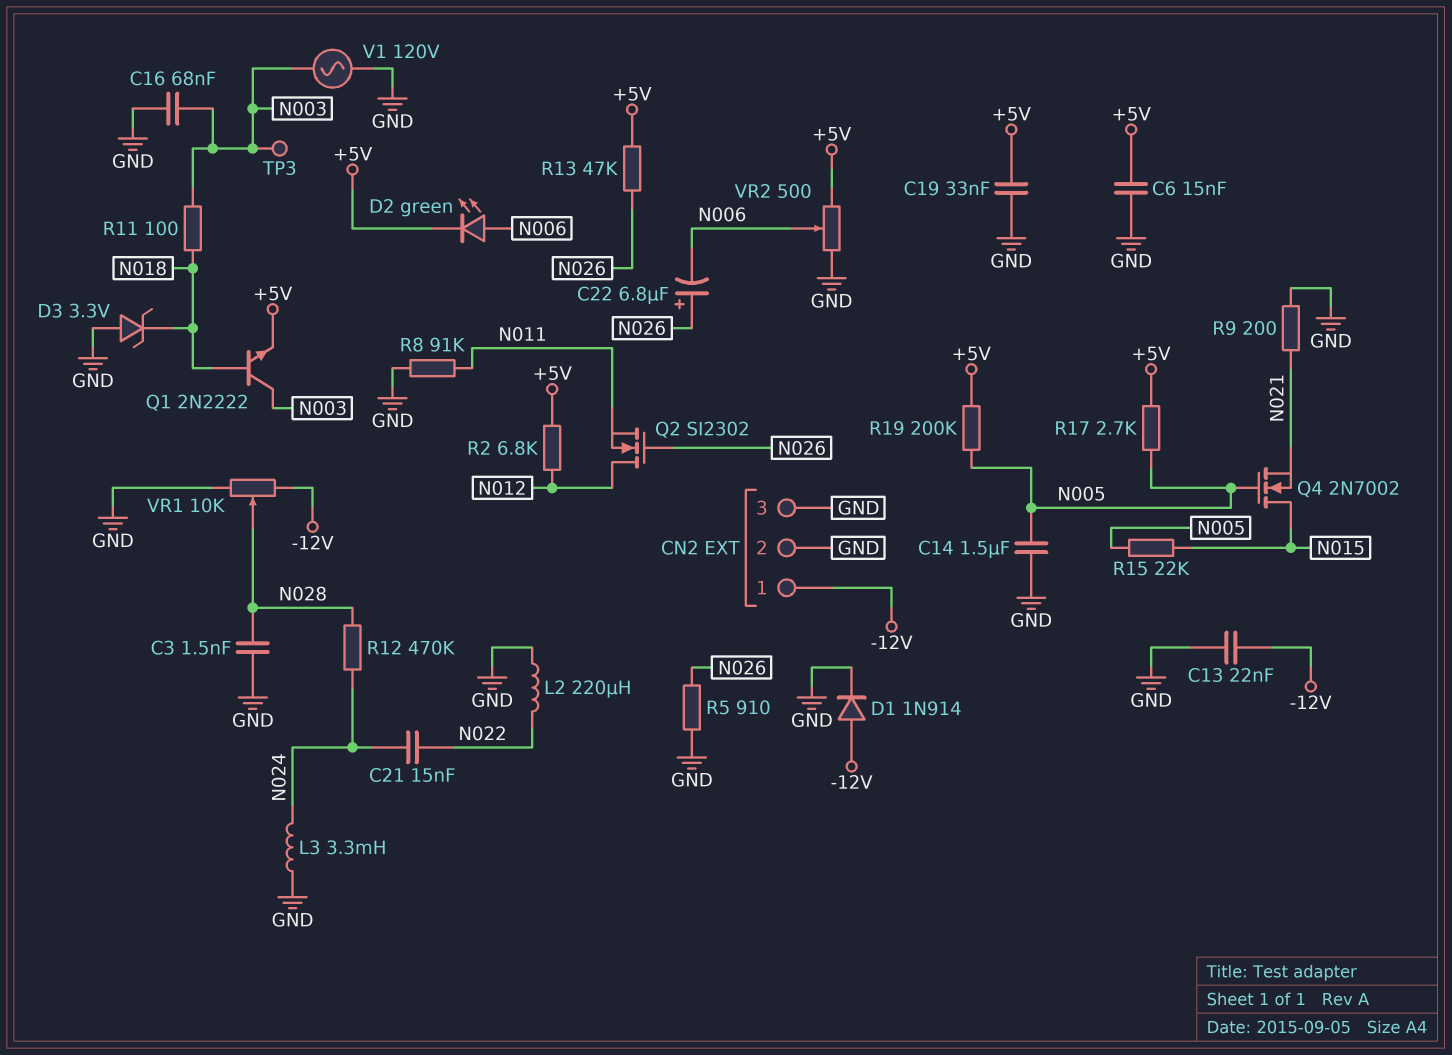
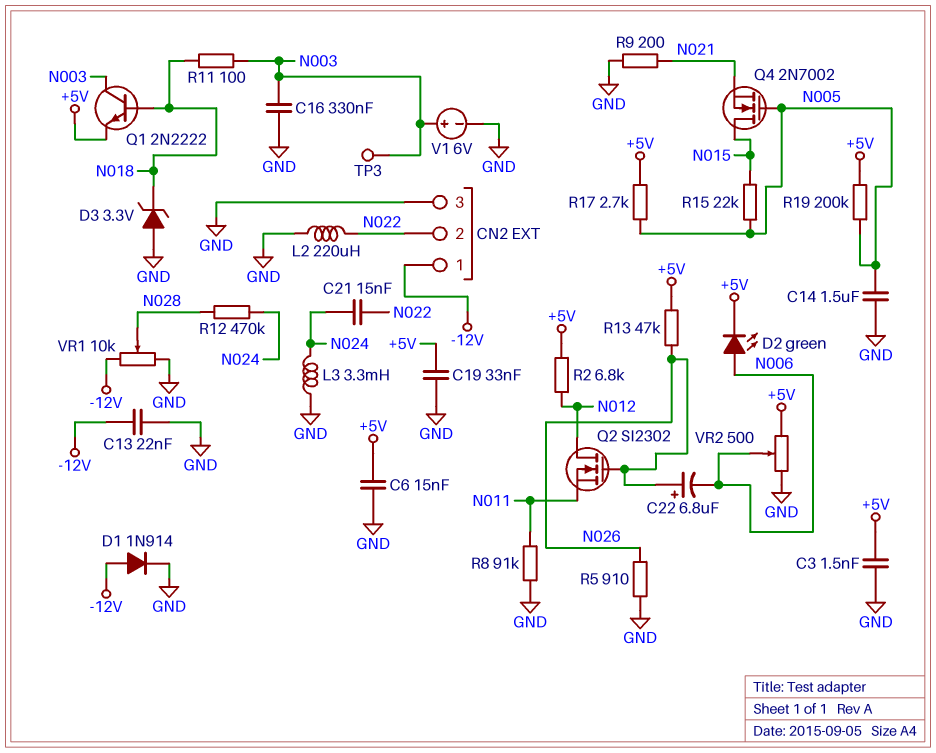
C3: 1.5nF (GND, N028) -> 1.5nF (+5V, GND)
C16: 68nF (GND, N003) -> 330nF (GND, N003)
CN2 pin 2: GND -> N022
V1: AC 120V (GND, N003) -> 6V (plus N003, minus GND)

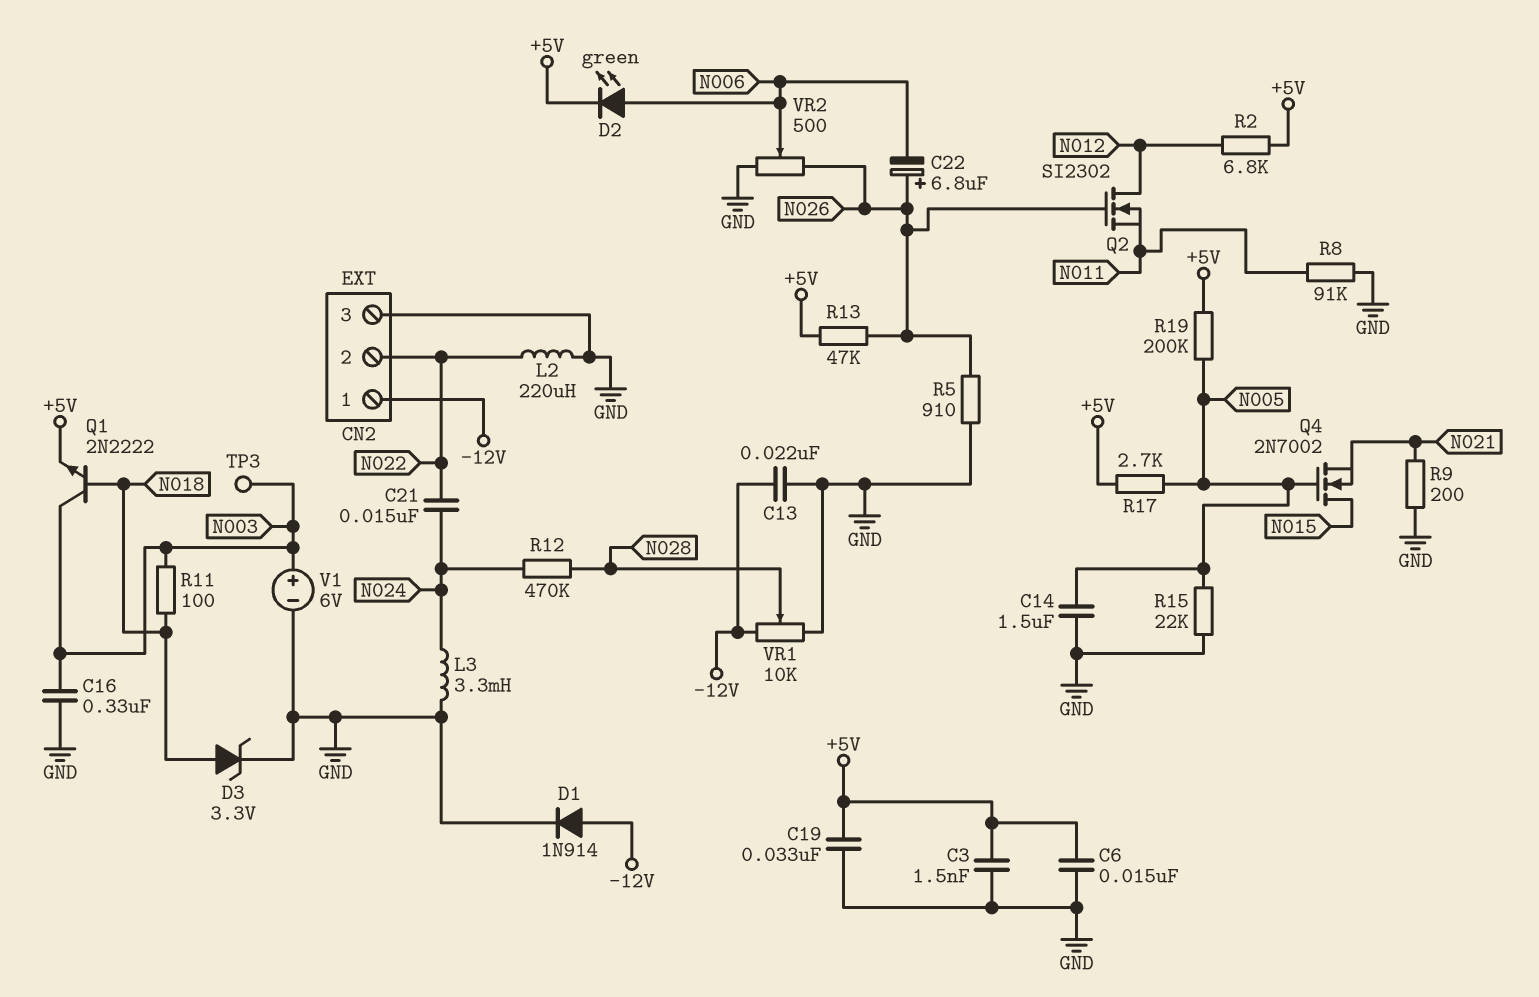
D3: zener 3.3V (A GND, K N018) -> zener 3.3V (A N018, K GND)
R15: 22k (N005, N015) -> 22k (GND, N005)
VR2: 500 (+5V, GND, wiper N006) -> 500 (GND, N026, wiper N006)

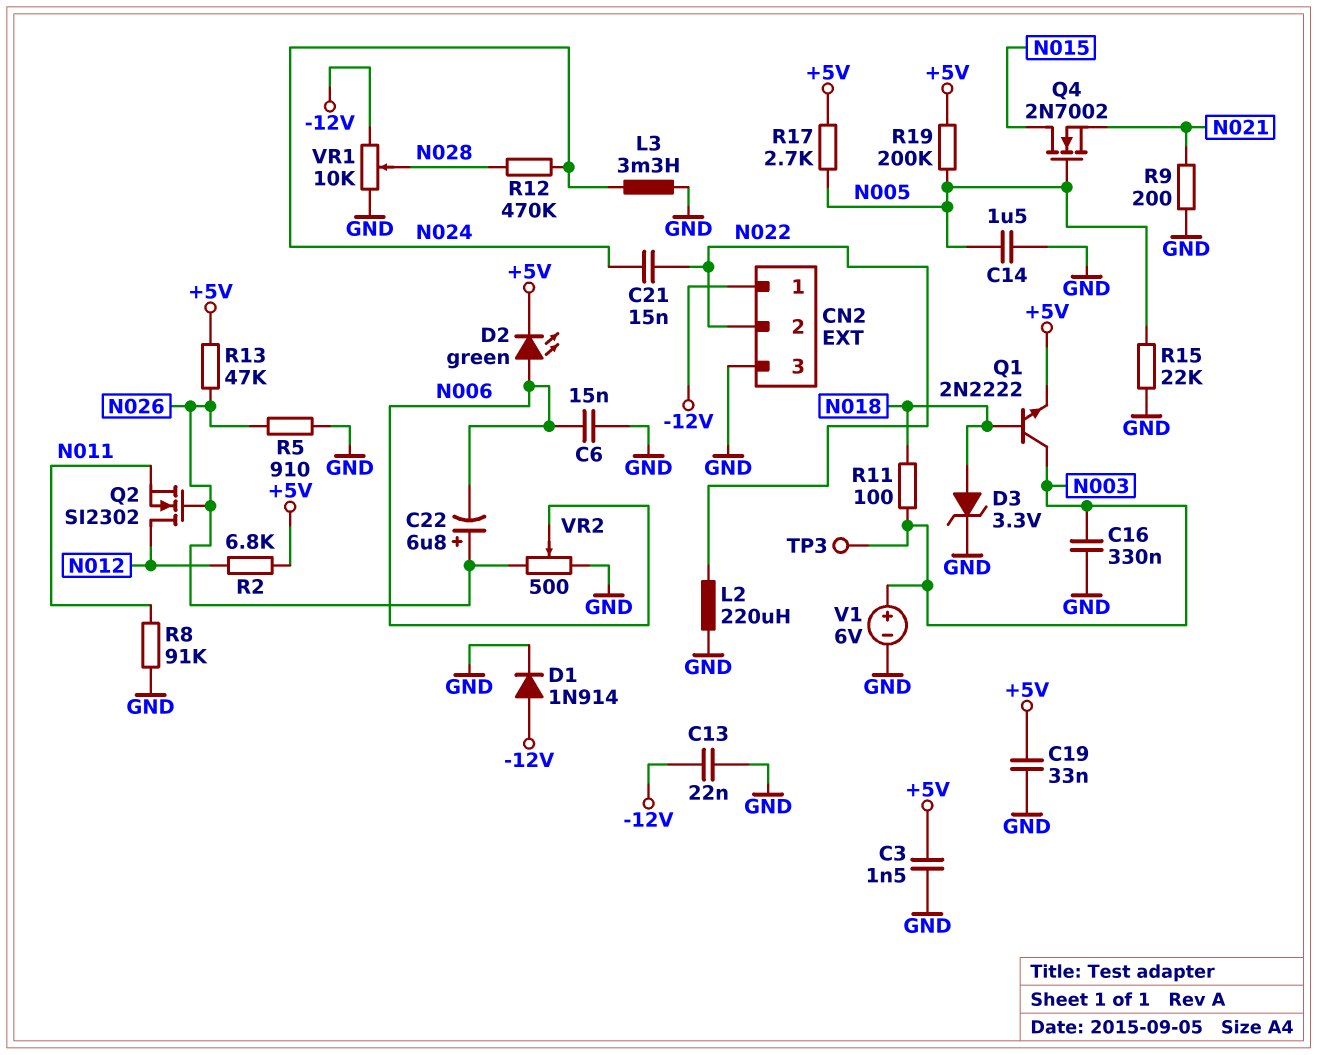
C6: 15nF (+5V, GND) -> 15nF (GND, N006)

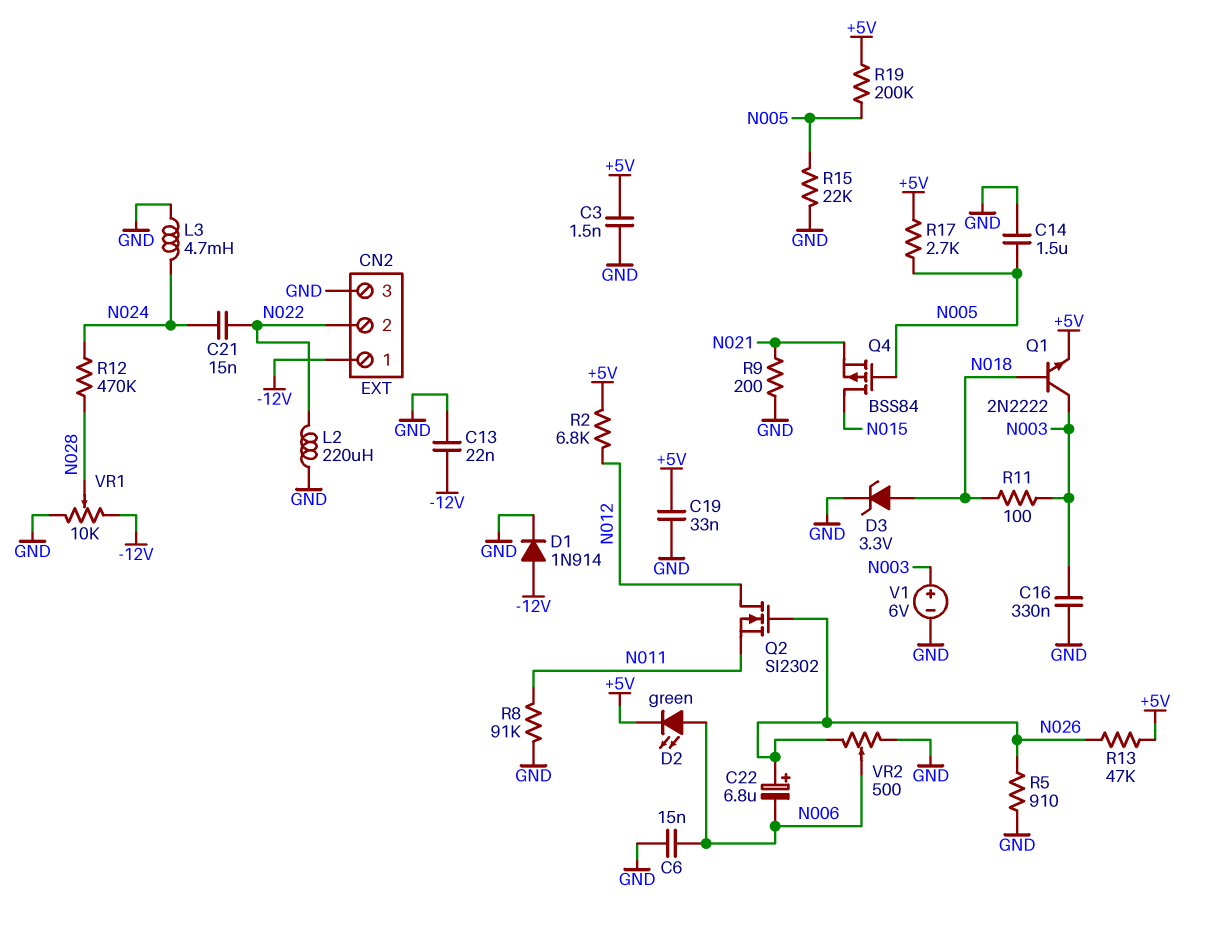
L3: 3.3mH (GND, N024) -> 4.7mH (GND, N024)
Q4: NMOS 2N7002 (G N005, D N015, S N021) -> PMOS BSS84 (G N005, D N015, S N021)
TP3: test point (N003) -> none

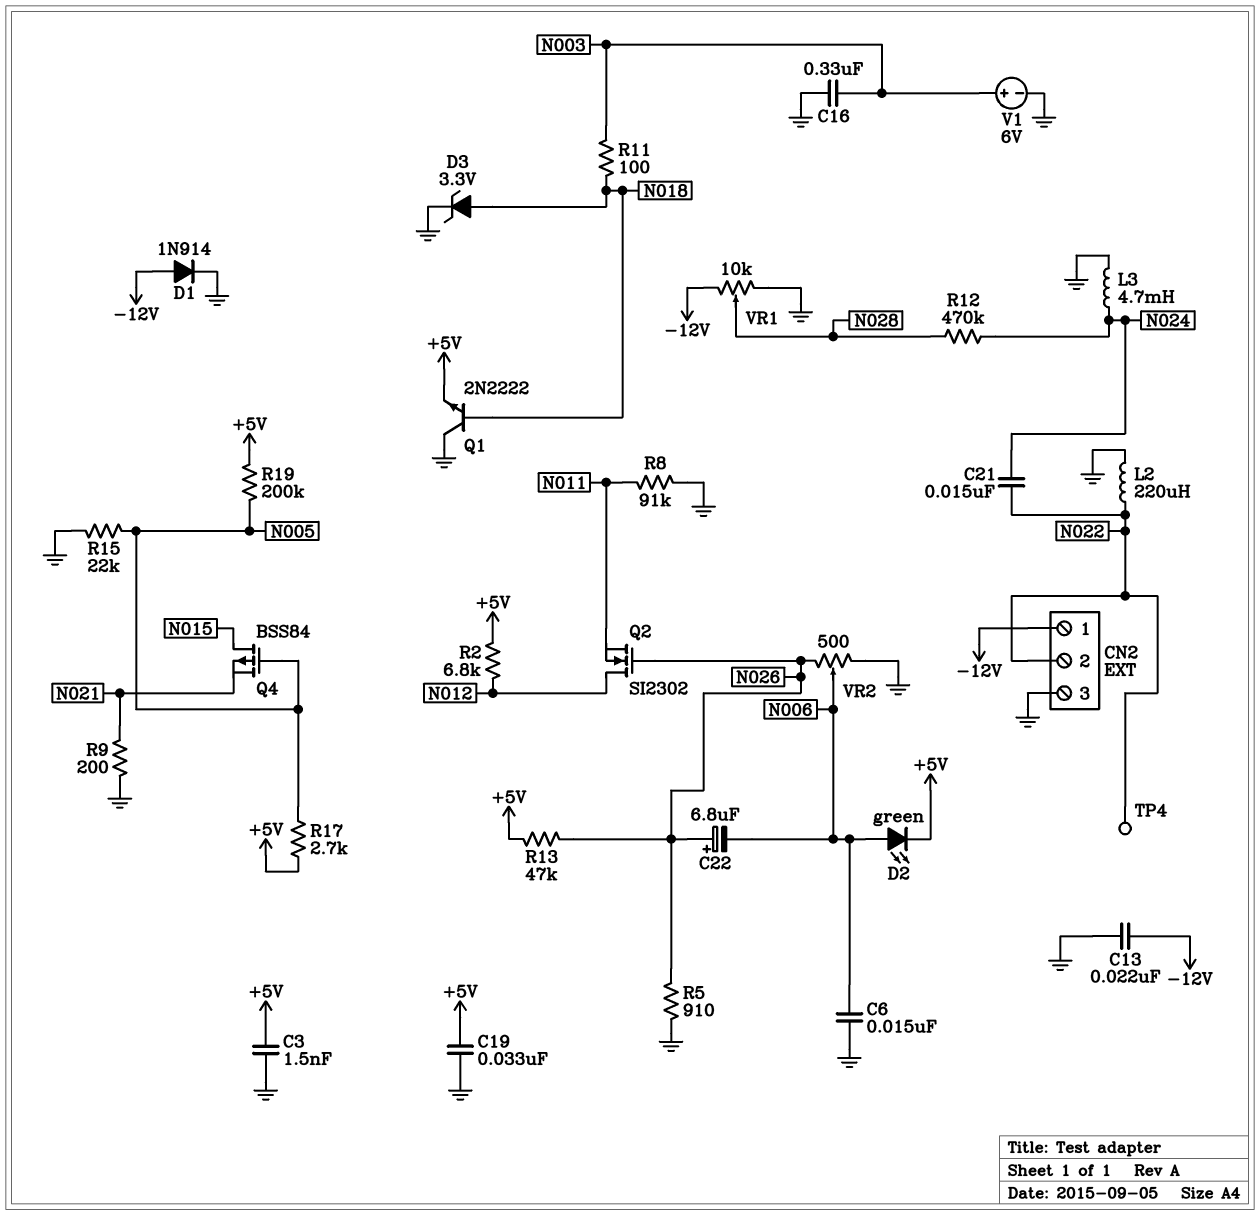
C14: 1.5uF (GND, N005) -> none
Q1: NPN 2N2222 (B N018, C N003, E +5V) -> NPN 2N2222 (B N018, C GND, E +5V)
TP4: none -> test point (N022)

